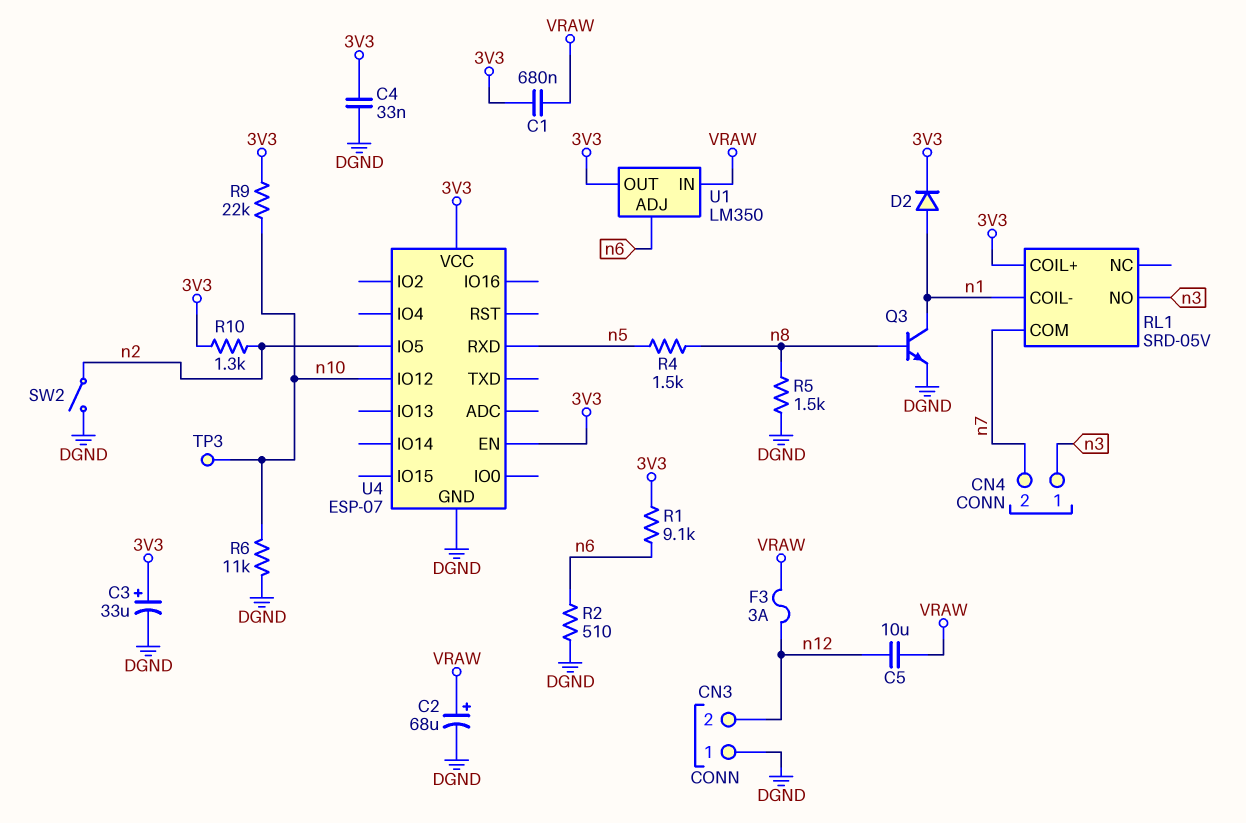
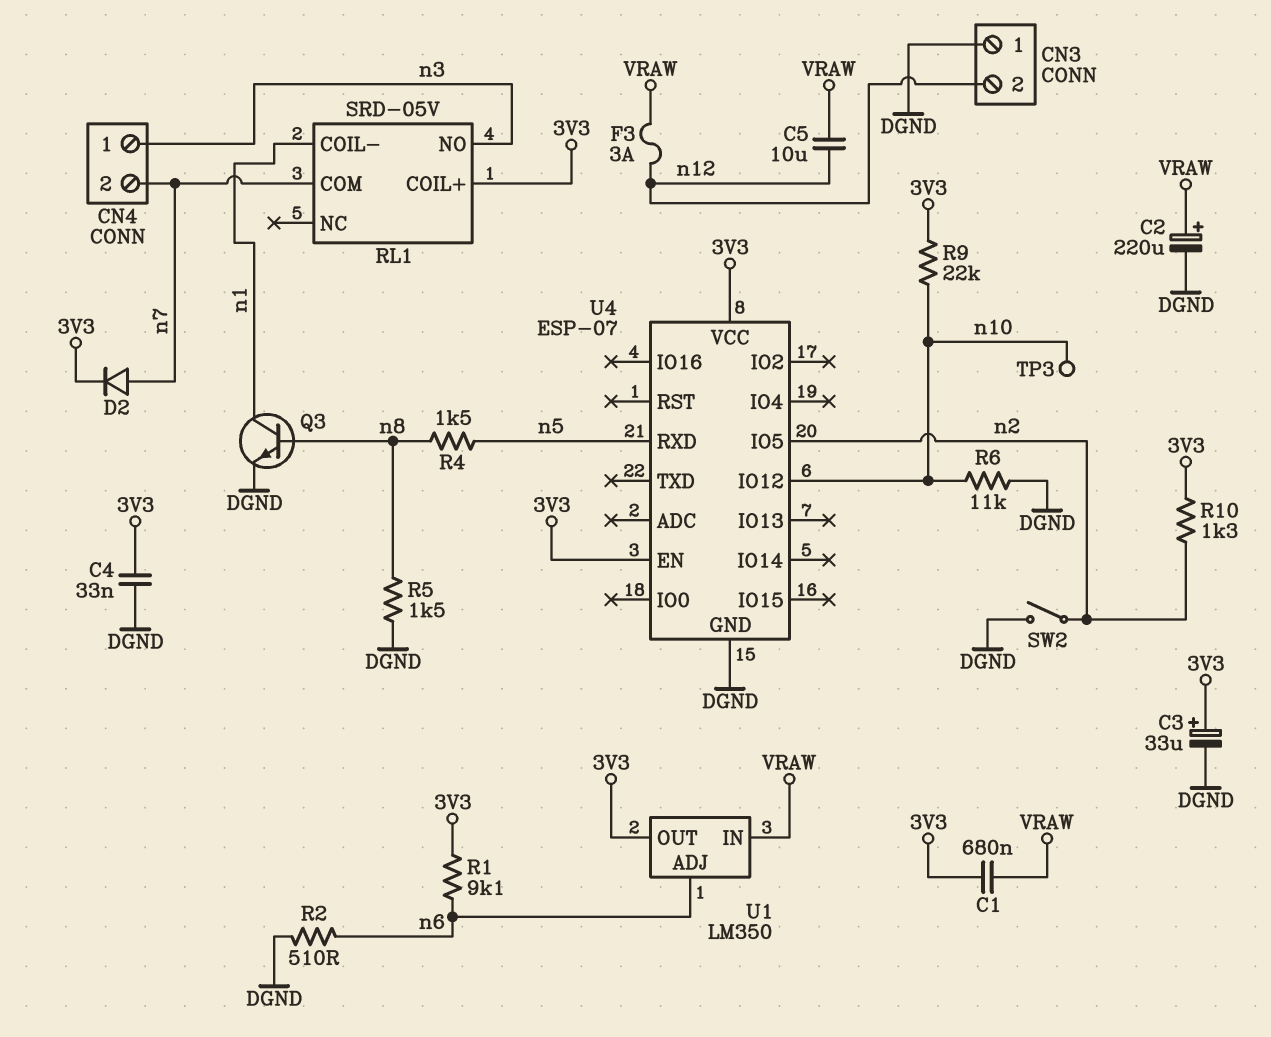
C2: 68uF (plus VRAW, minus DGND) -> 220uF (plus VRAW, minus DGND)
D2: diode (A n1, K 3V3) -> diode (A n7, K 3V3)

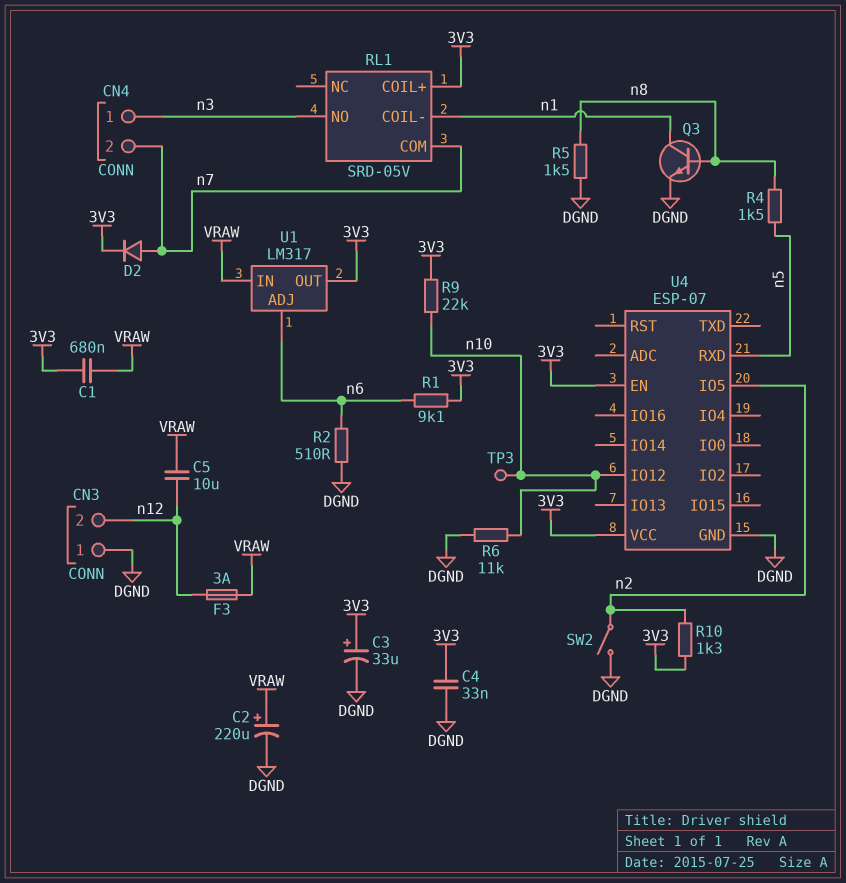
U1: LM350 -> LM317

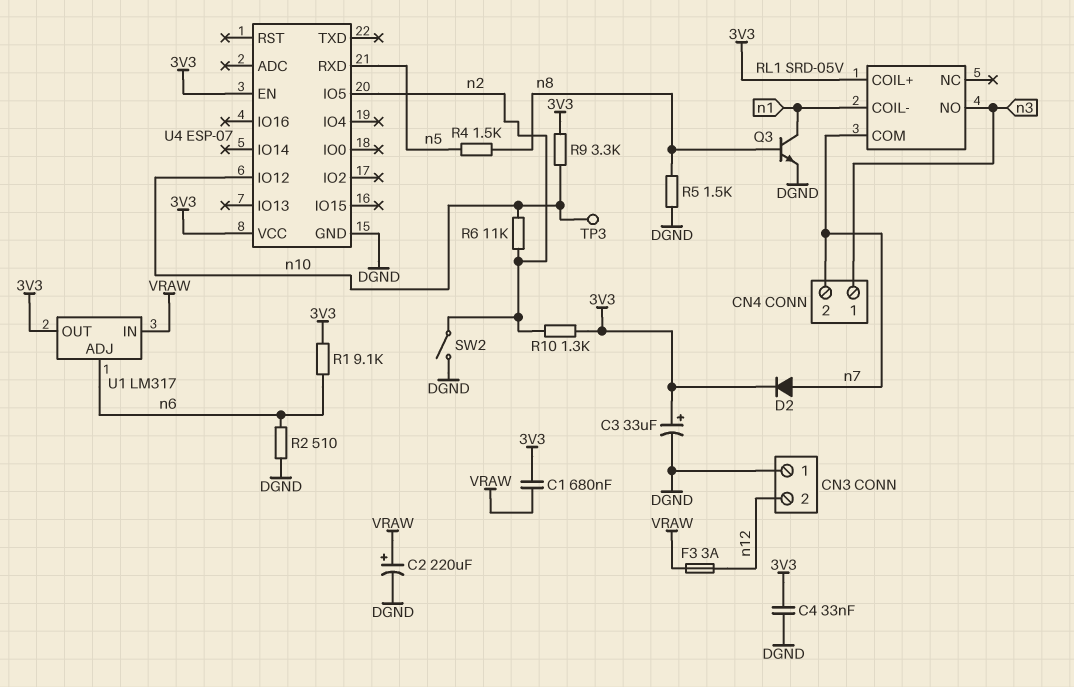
C5: 10uF (VRAW, n12) -> none
R6: 11k (DGND, n10) -> 11k (n2, n10)
R9: 22k (3V3, n10) -> 3.3k (3V3, n10)

